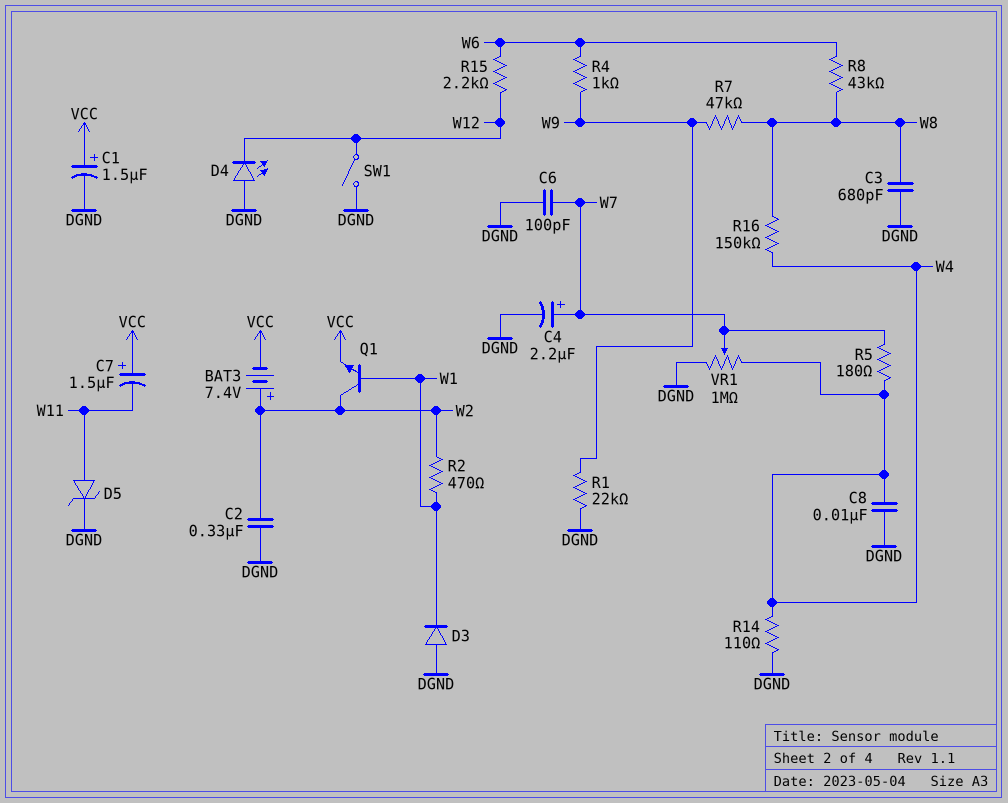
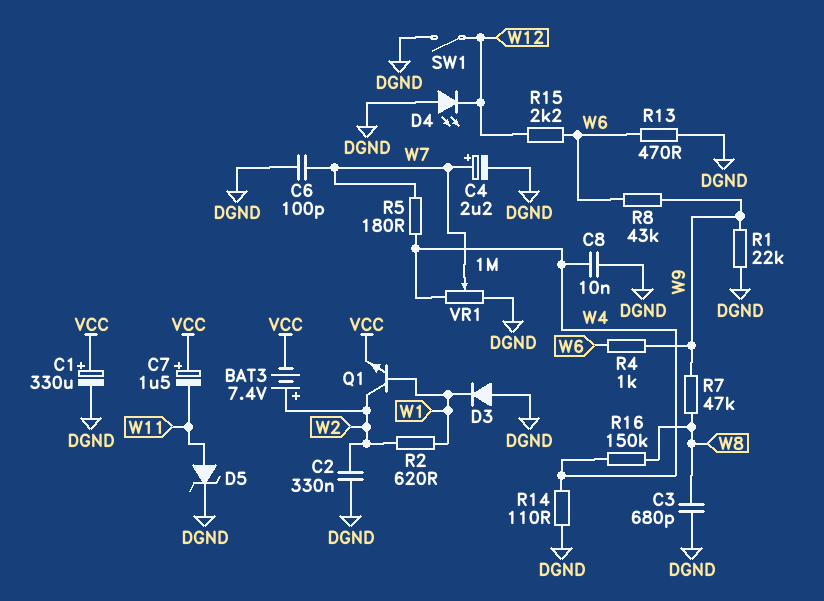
C1: 1.5uF (plus VCC, minus DGND) -> 330uF (plus VCC, minus DGND)
R2: 470 (W1, W2) -> 620 (W1, W2)
R8: 43k (W6, W8) -> 43k (W6, W9)
R13: none -> 470 (DGND, W6)

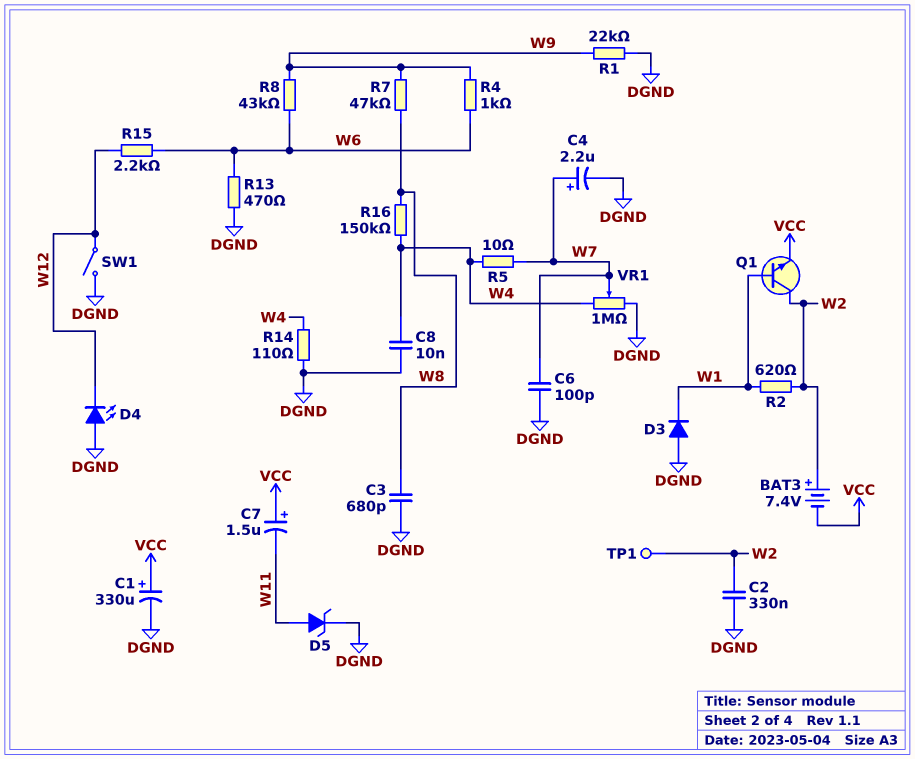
R5: 180 (W4, W7) -> 10 (W4, W7)
TP1: none -> test point (W2)

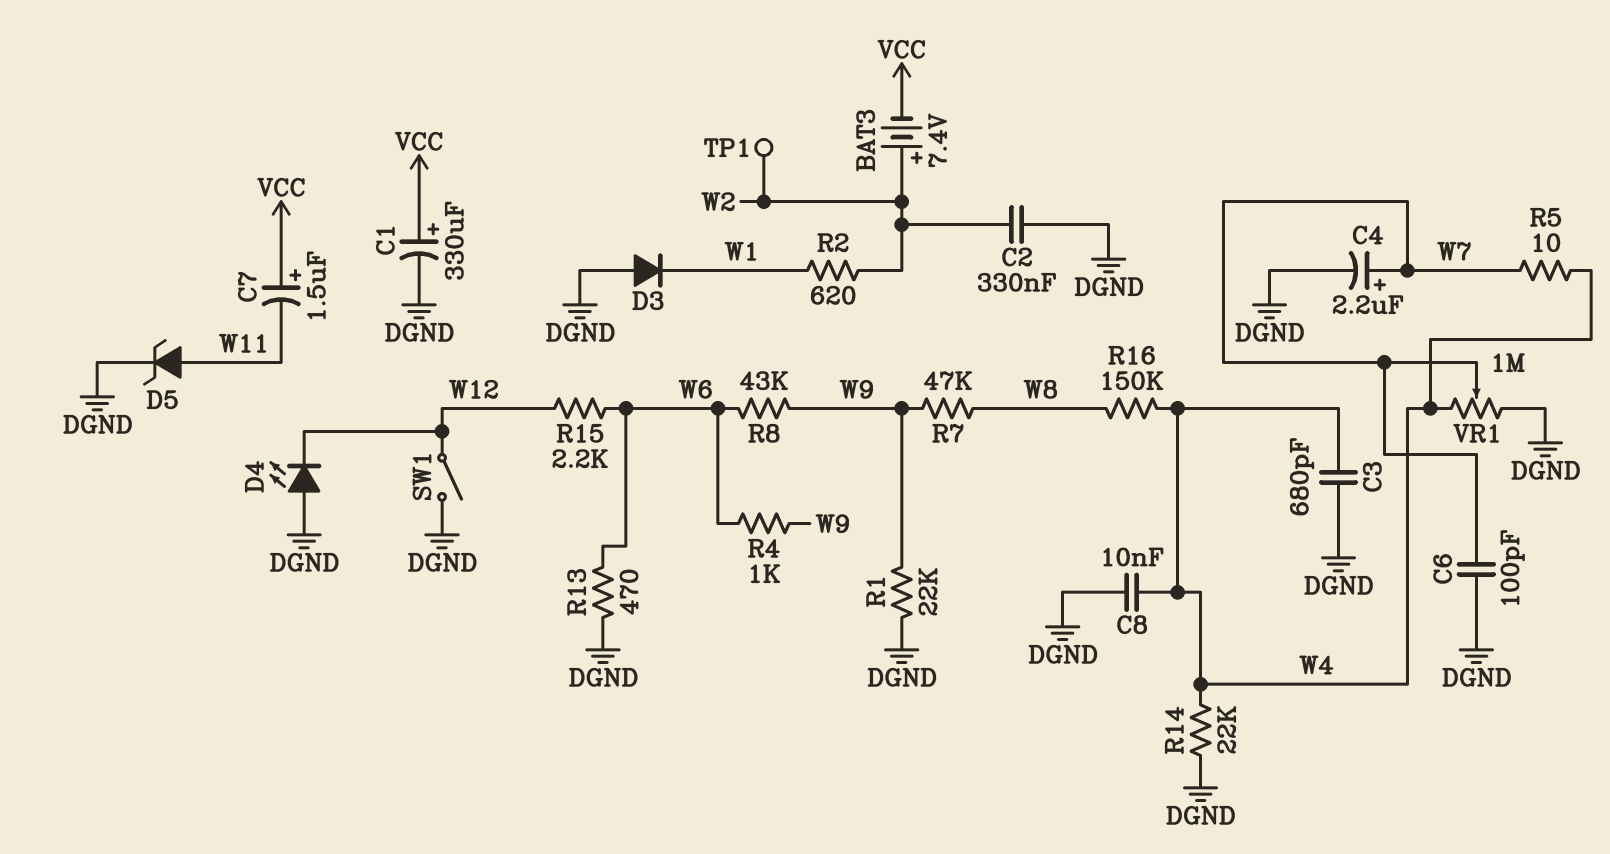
C3: 680pF (DGND, W8) -> 680pF (DGND, W4)
Q1: NPN (B W1, C W2, E VCC) -> none
R14: 110 (DGND, W4) -> 22k (DGND, W4)

